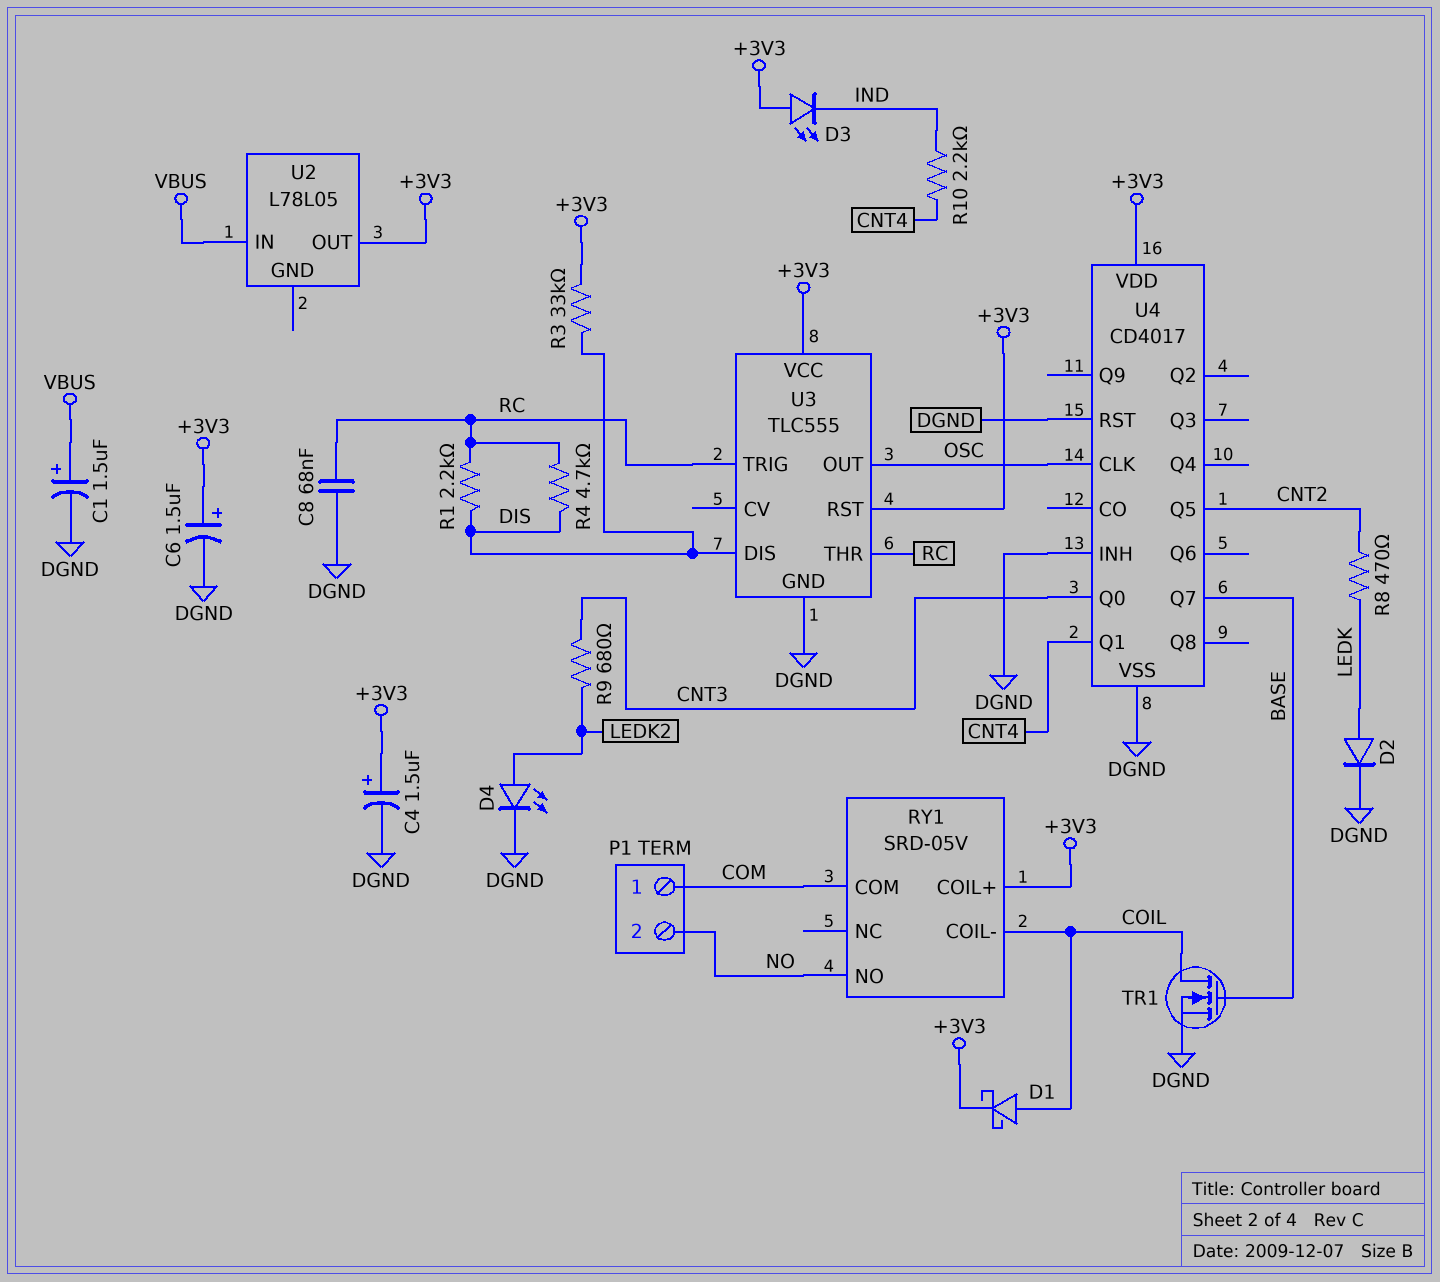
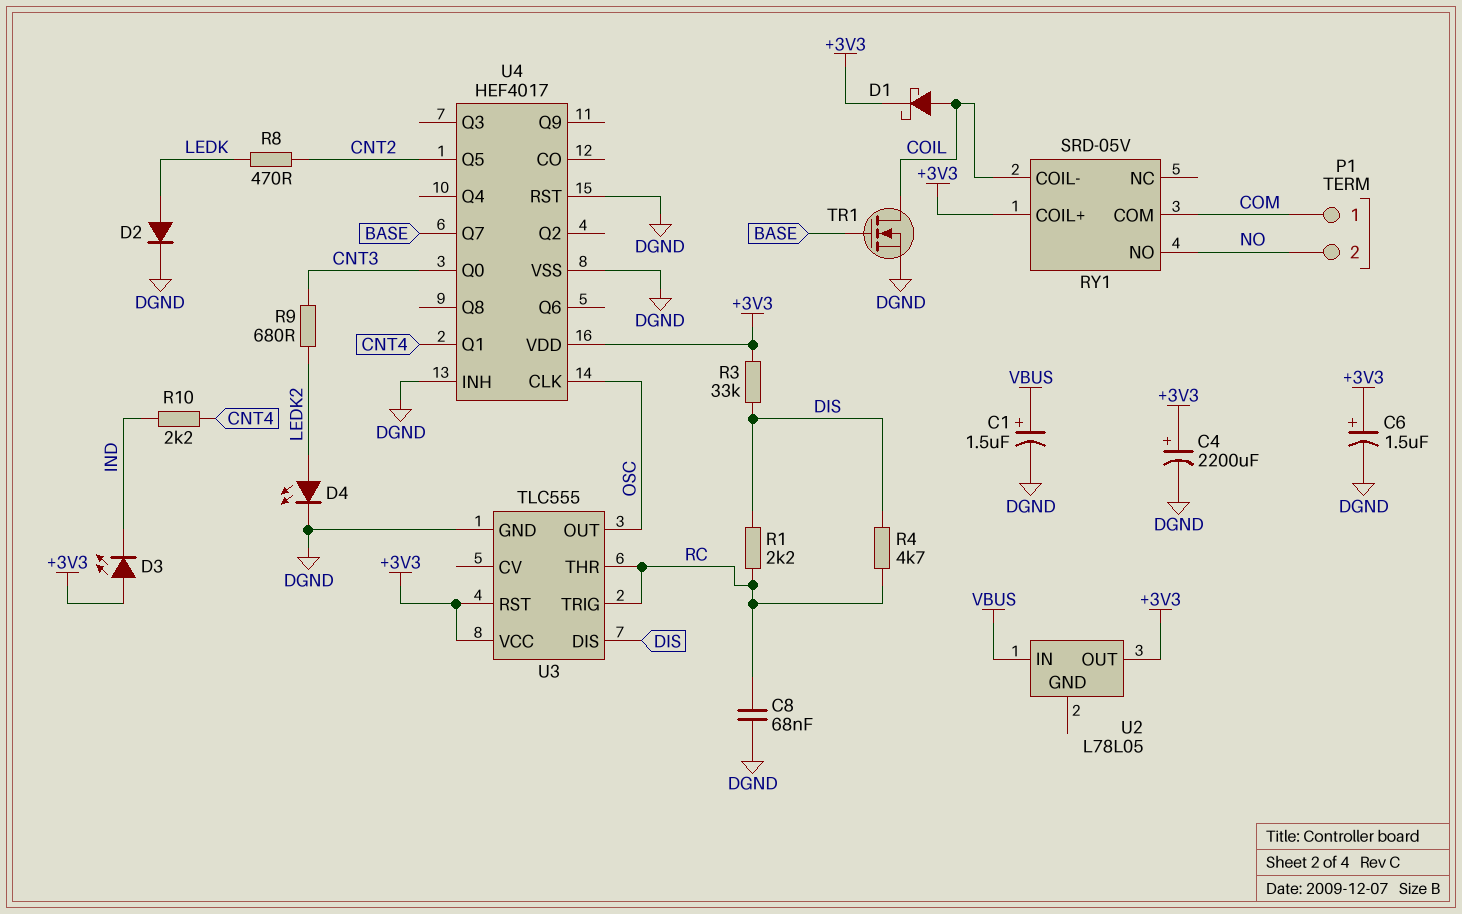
C4: 1.5uF (plus +3V3, minus DGND) -> 2200uF (plus +3V3, minus DGND)
U4: CD4017 -> HEF4017

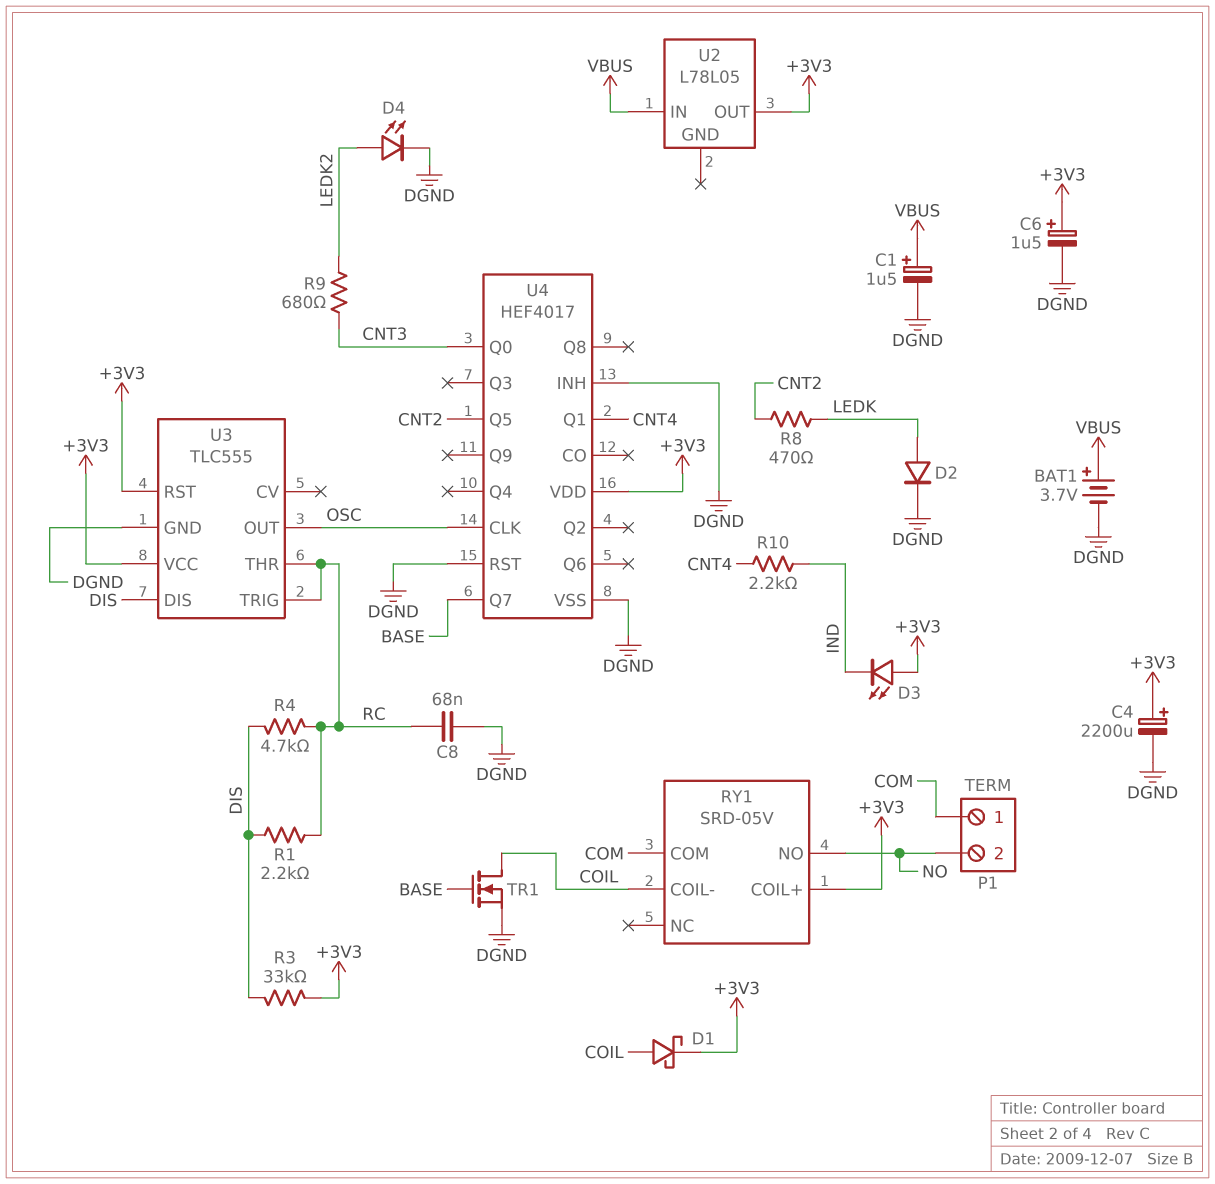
BAT1: none -> 3.7V (plus VBUS, minus DGND)

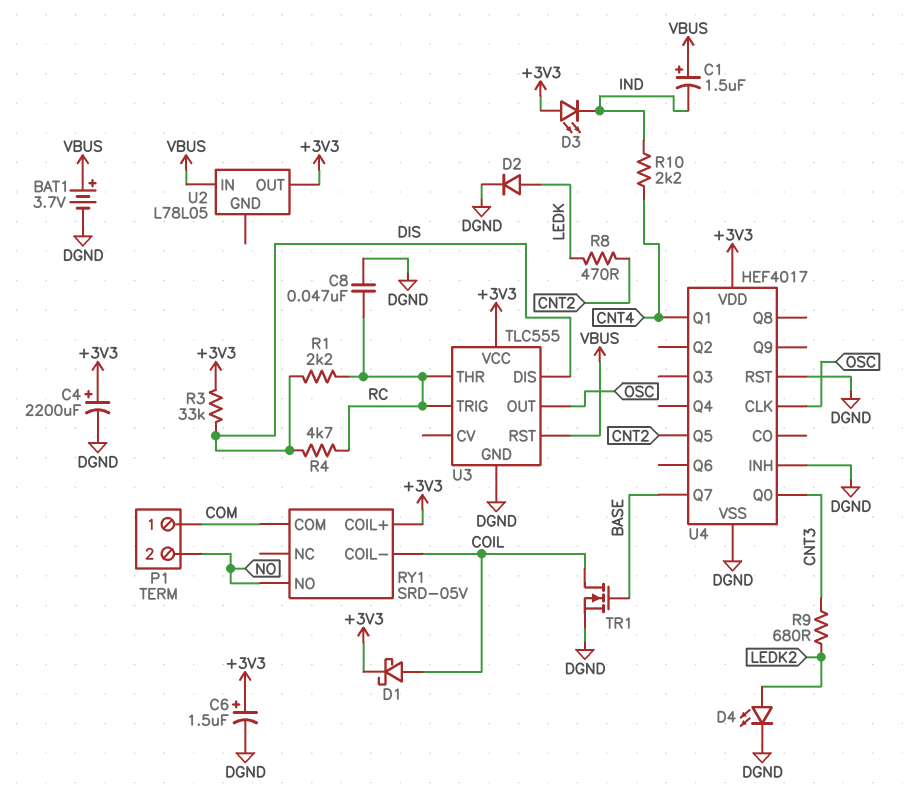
C1: 1.5uF (plus VBUS, minus DGND) -> 1.5uF (plus VBUS, minus IND)
C8: 68nF (DGND, RC) -> 47nF (DGND, RC)
U3 pin RST: +3V3 -> VBUS

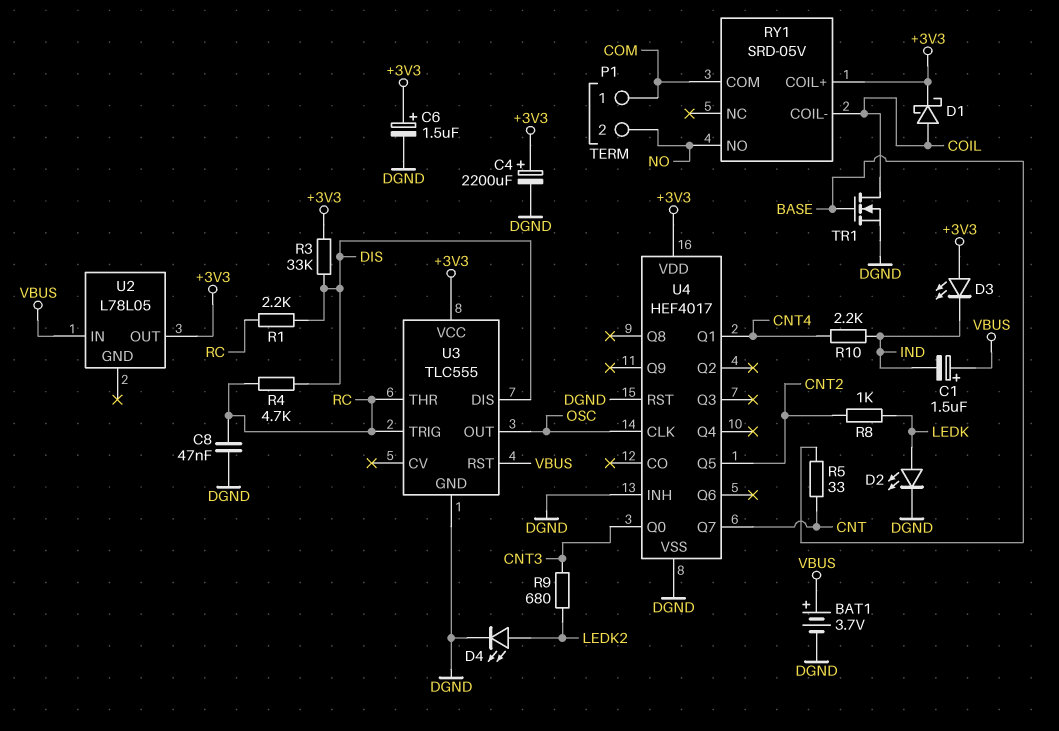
D2: diode (A LEDK, K DGND) -> LED (A LEDK, K DGND)
R5: none -> 33 (BASE, CNT)
R8: 470 (CNT2, LEDK) -> 1k (CNT2, LEDK)
U4 pin Q7: BASE -> CNT

